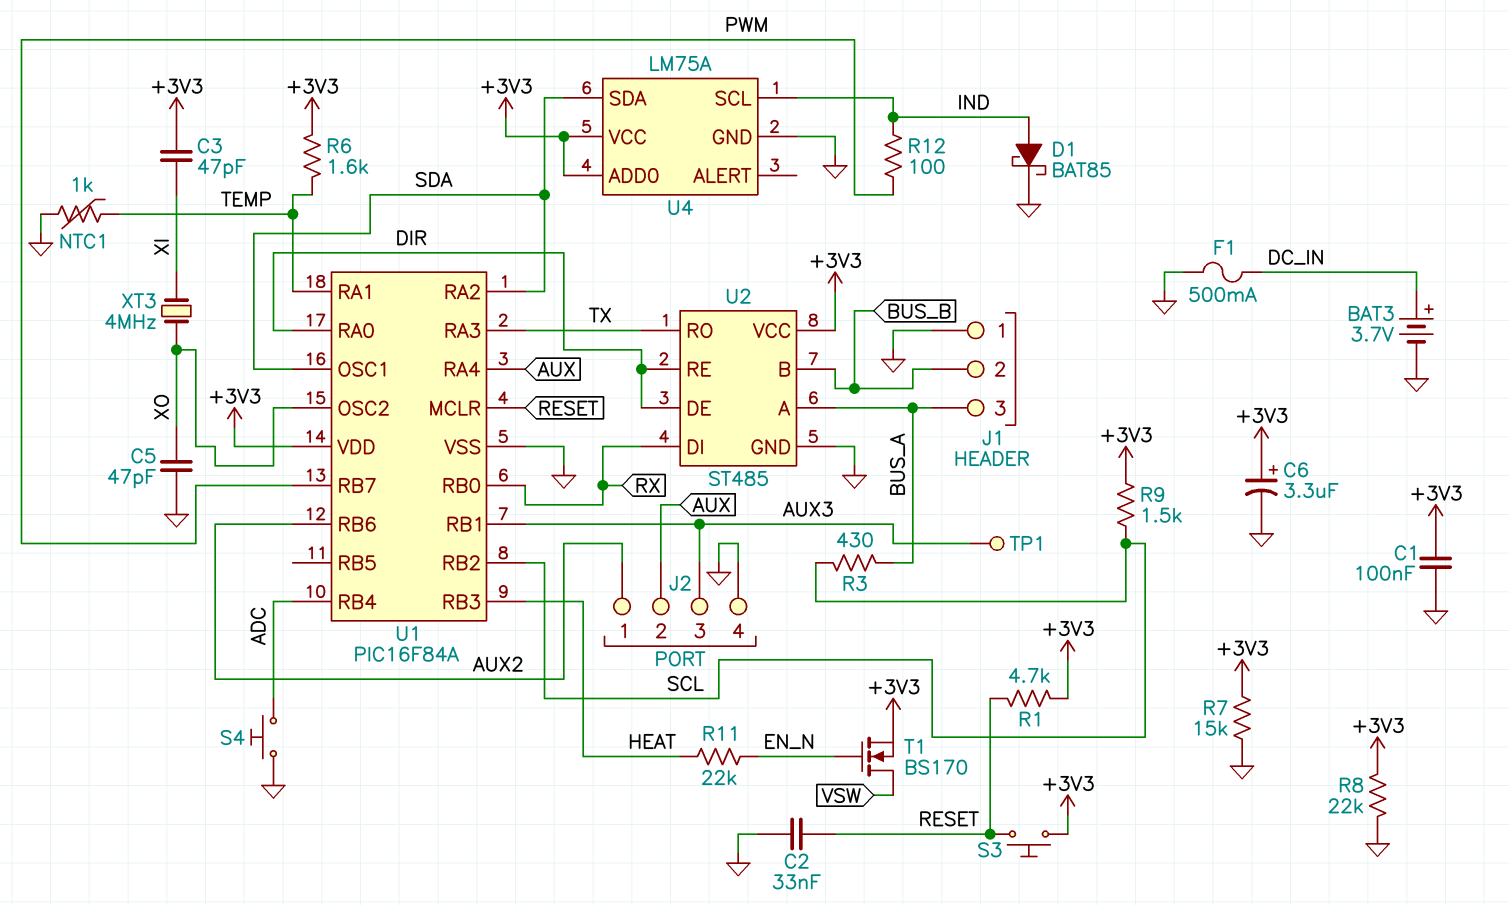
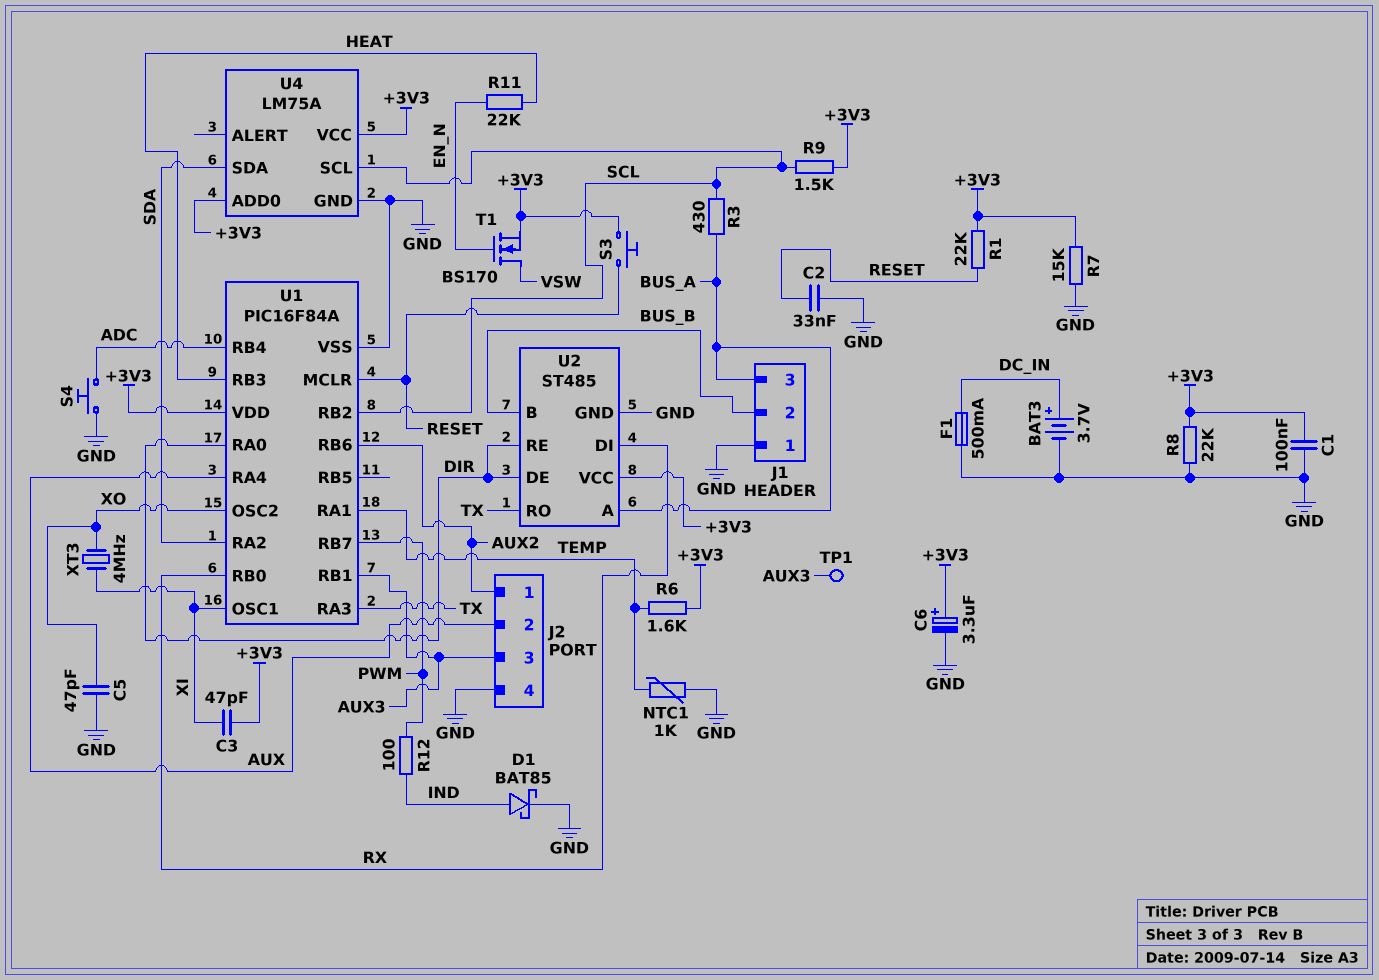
R1: 4.7k (+3V3, RESET) -> 22k (+3V3, RESET)
U1 pin OSC1: SDA -> XI
U4 pin SCL: IND -> SCL

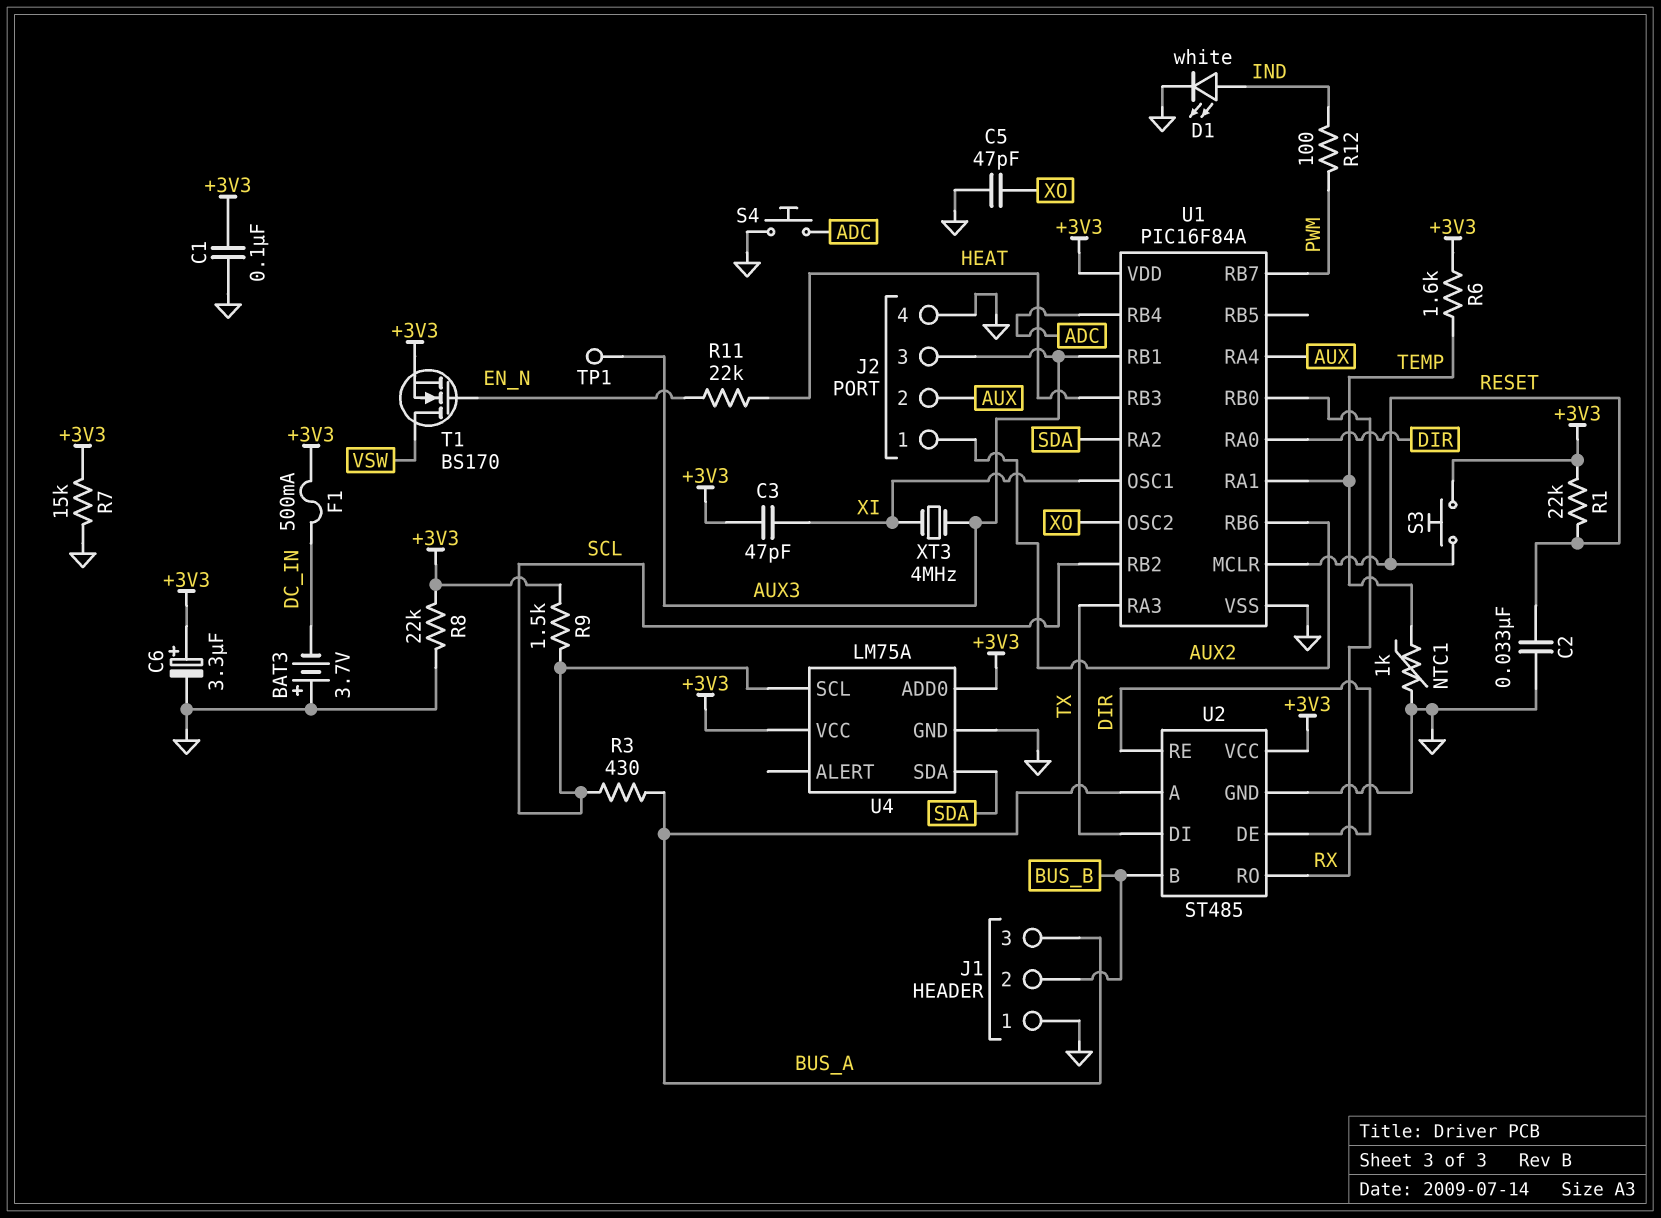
BAT3: 3.7V (plus DC_IN, minus GND) -> 3.7V (plus GND, minus DC_IN)
D1: schottky BAT85 (A IND, K GND) -> LED white (A IND, K GND)
F1: 500mA (DC_IN, GND) -> 500mA (+3V3, DC_IN)
U2 pin DI: RX -> TX
U2 pin RO: TX -> RX
XT3: 4MHz (XI, XO) -> 4MHz (AUX3, XI)

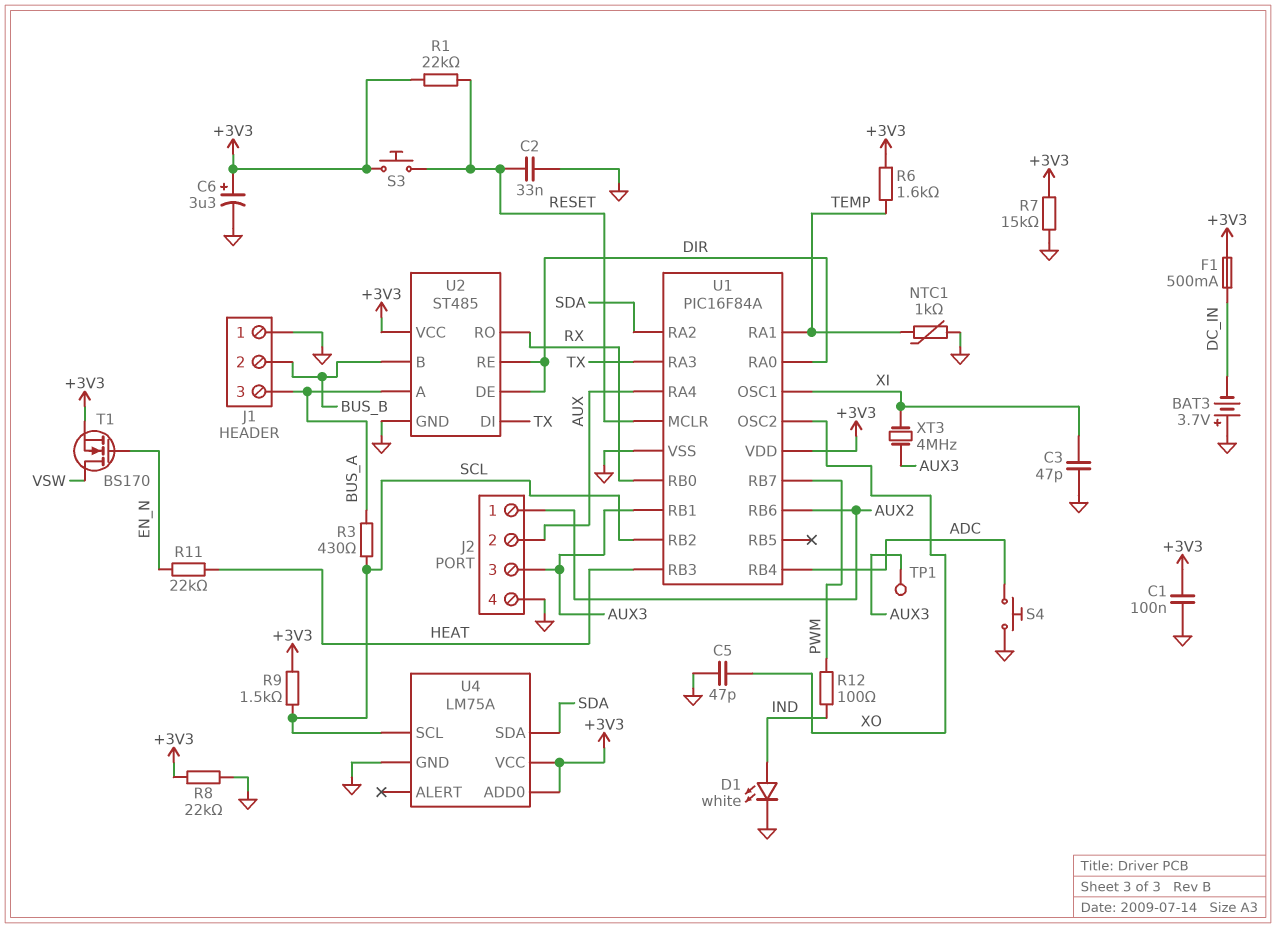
C3: 47pF (+3V3, XI) -> 47pF (GND, XI)

